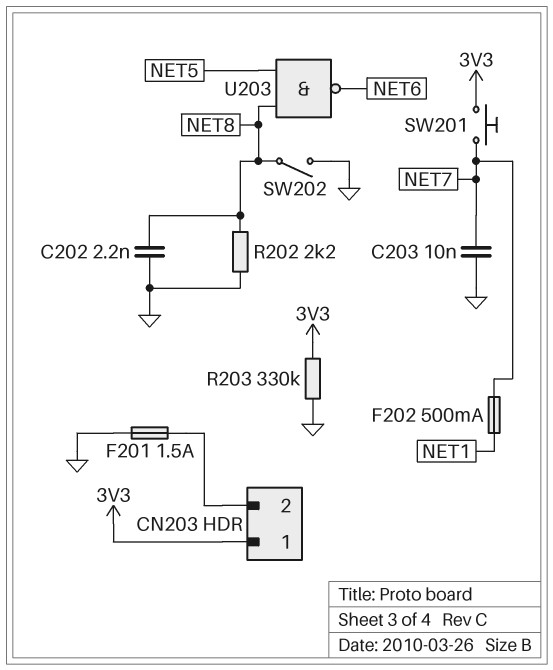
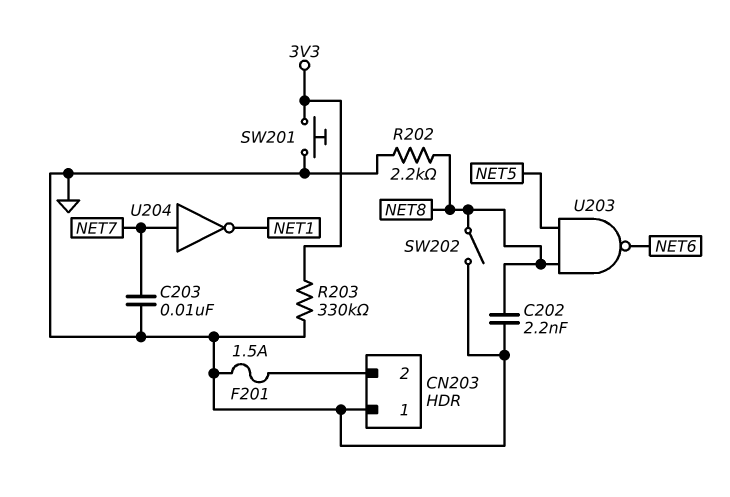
CN203 pin 1: 3V3 -> GND
F202: 500mA (NET1, NET7) -> none
SW201: button (3V3, NET7) -> button (3V3, GND)
U204: none -> NOT (in NET7, out NET1)

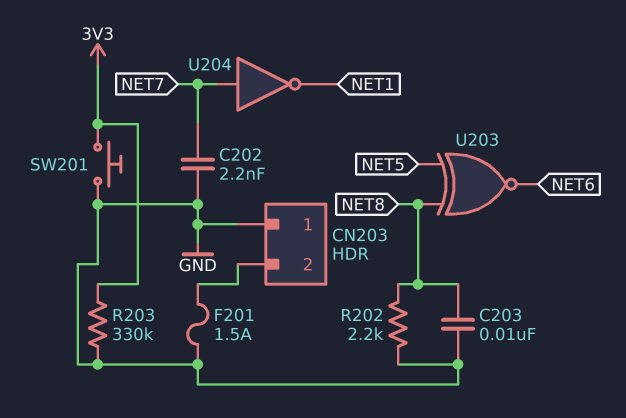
C202: 2.2nF (GND, NET8) -> 2.2nF (GND, NET7)
C203: 10nF (GND, NET7) -> 10nF (GND, NET8)
SW202: switch (GND, NET8) -> none
U203: NAND (in NET5, in NET8, out NET6) -> XNOR (in NET5, in NET8, out NET6)

